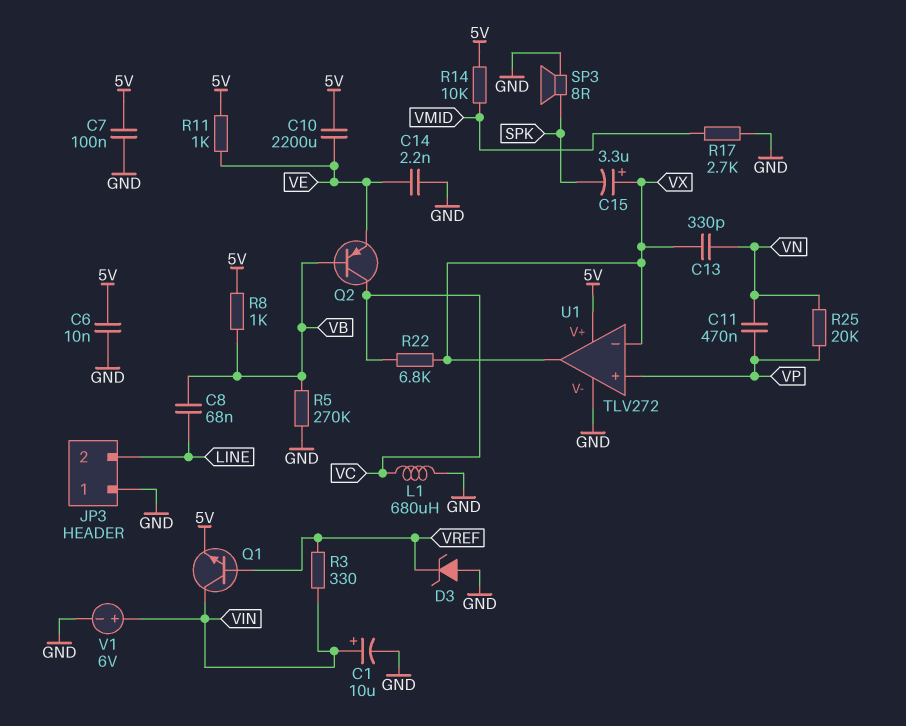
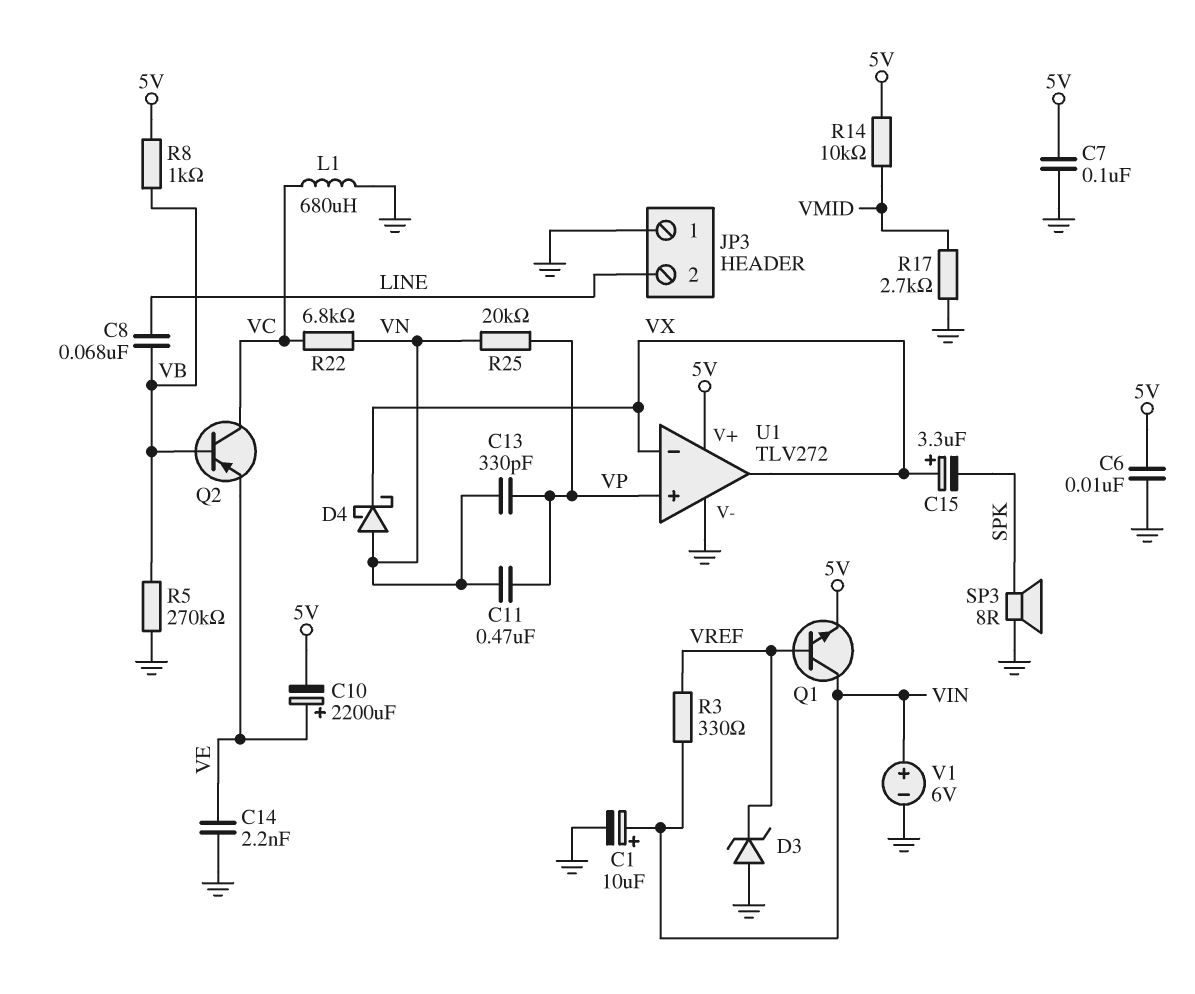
C10: 2200uF (5V, VE) -> 2200uF (plus VE, minus 5V)
C13: 330pF (VN, VX) -> 330pF (VN, VP)
D4: none -> schottky (A VN, K VX)
R11: 1k (5V, VE) -> none
R22: 6.8k (VC, VX) -> 6.8k (VC, VN)

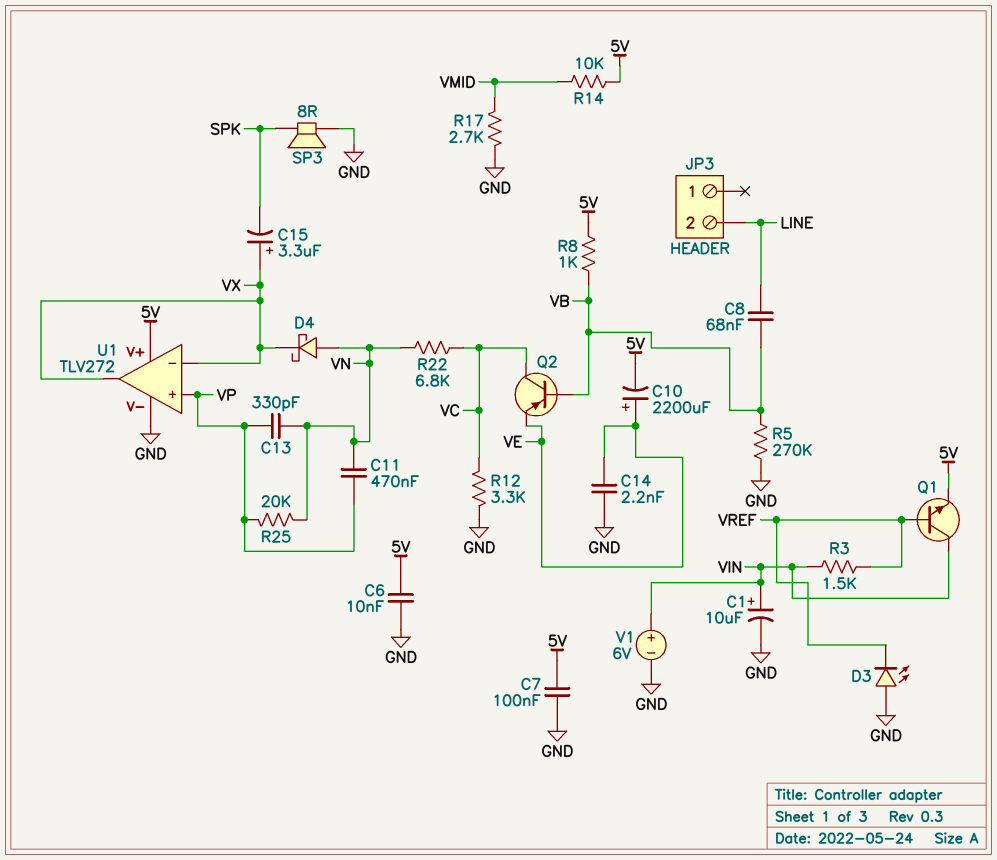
D3: zener (A GND, K VREF) -> LED (A GND, K VREF)
JP3 pin 1: GND -> none
L1: 680uH (GND, VC) -> none
R3: 330 (VIN, VREF) -> 1.5k (VIN, VREF)
R12: none -> 3.3k (GND, VC)

